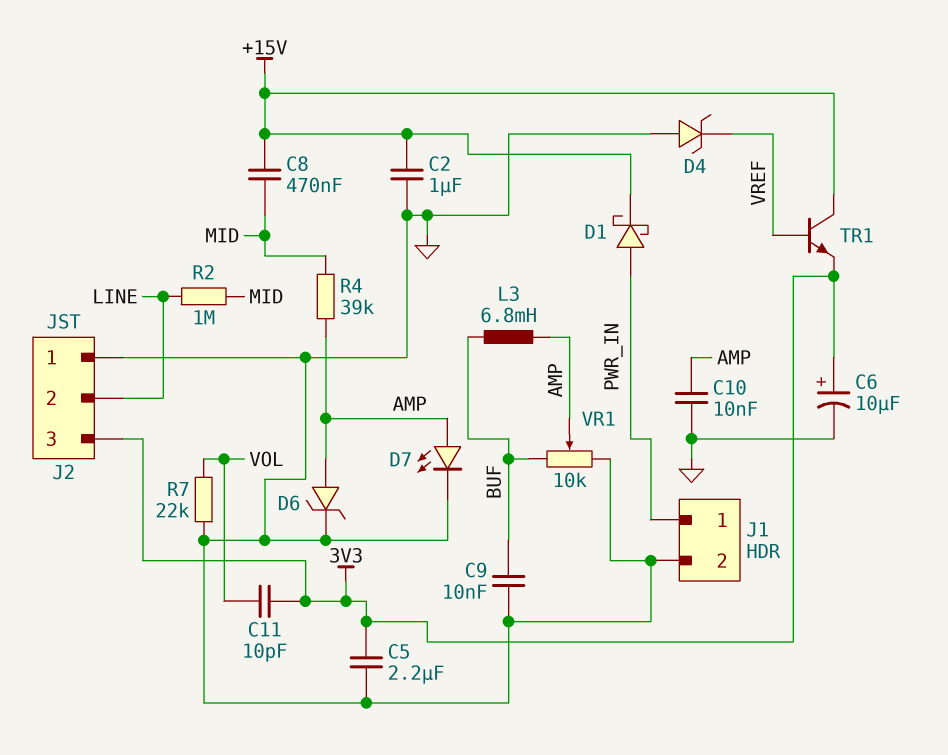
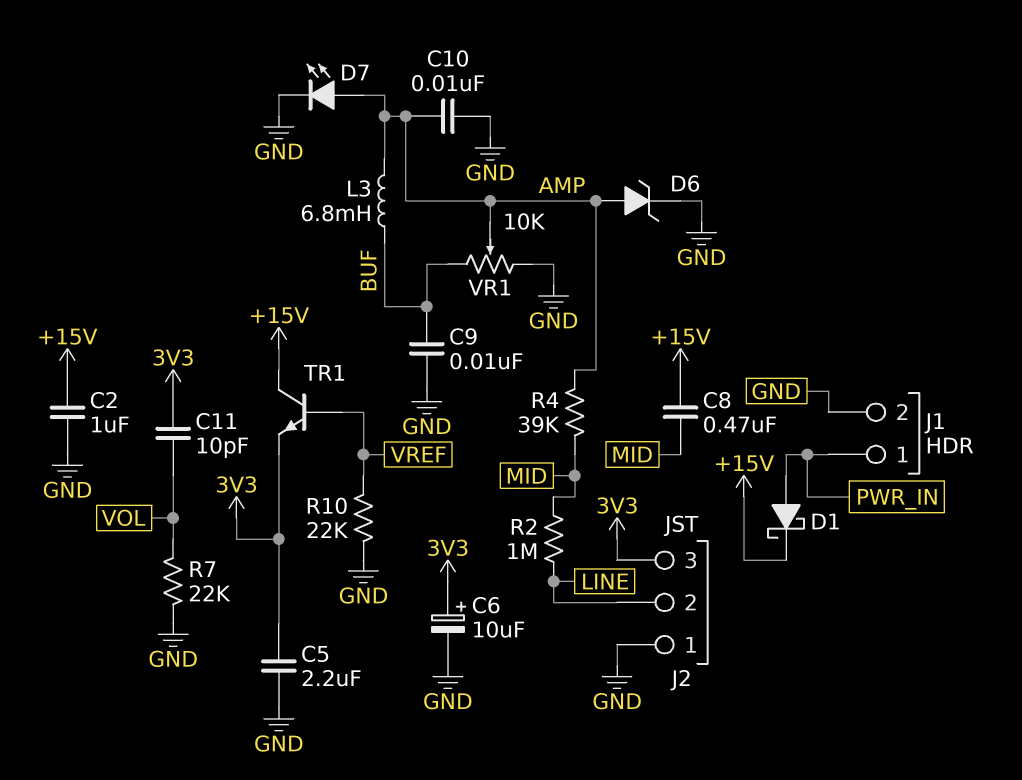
D4: zener (A GND, K VREF) -> none
R10: none -> 22k (GND, VREF)

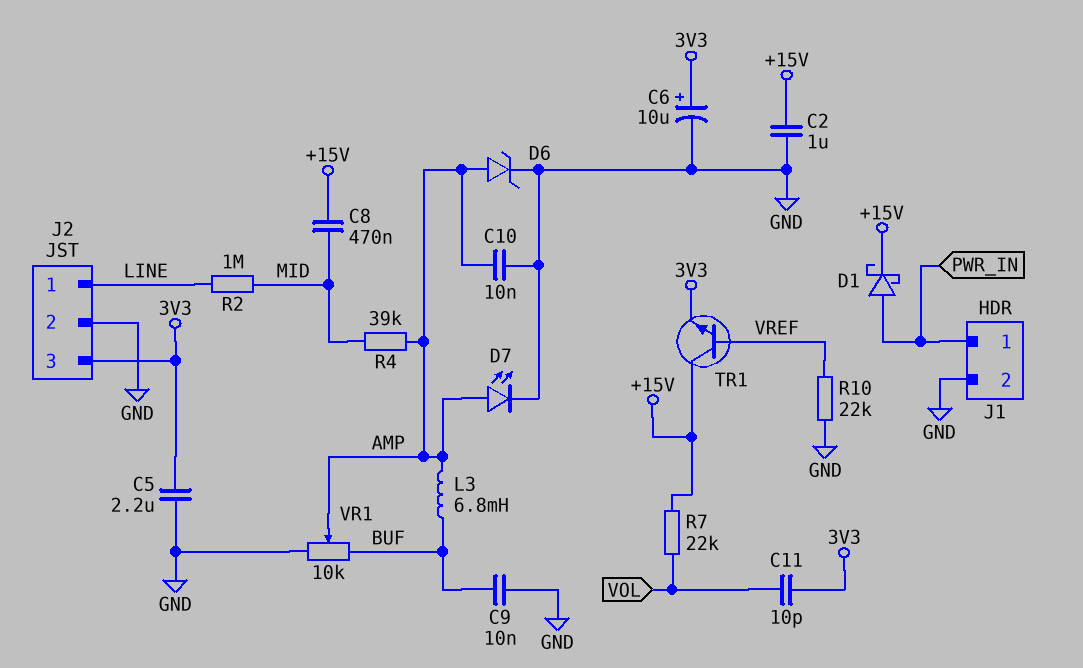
J2 pin 1: GND -> LINE
J2 pin 2: LINE -> GND
R7: 22k (GND, VOL) -> 22k (+15V, VOL)

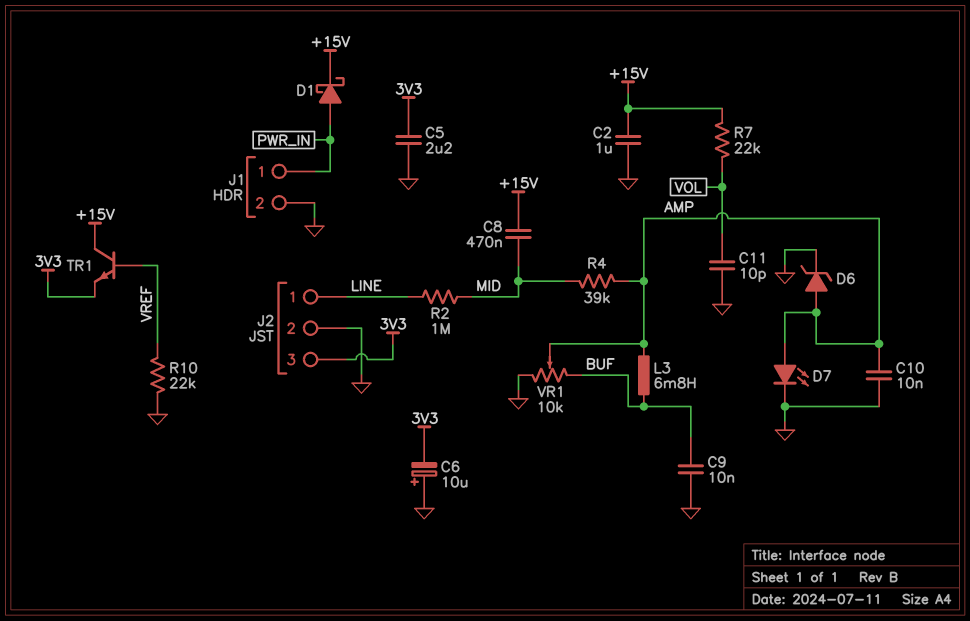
C6: 10uF (plus 3V3, minus GND) -> 10uF (plus GND, minus 3V3)
C11: 10pF (3V3, VOL) -> 10pF (GND, VOL)

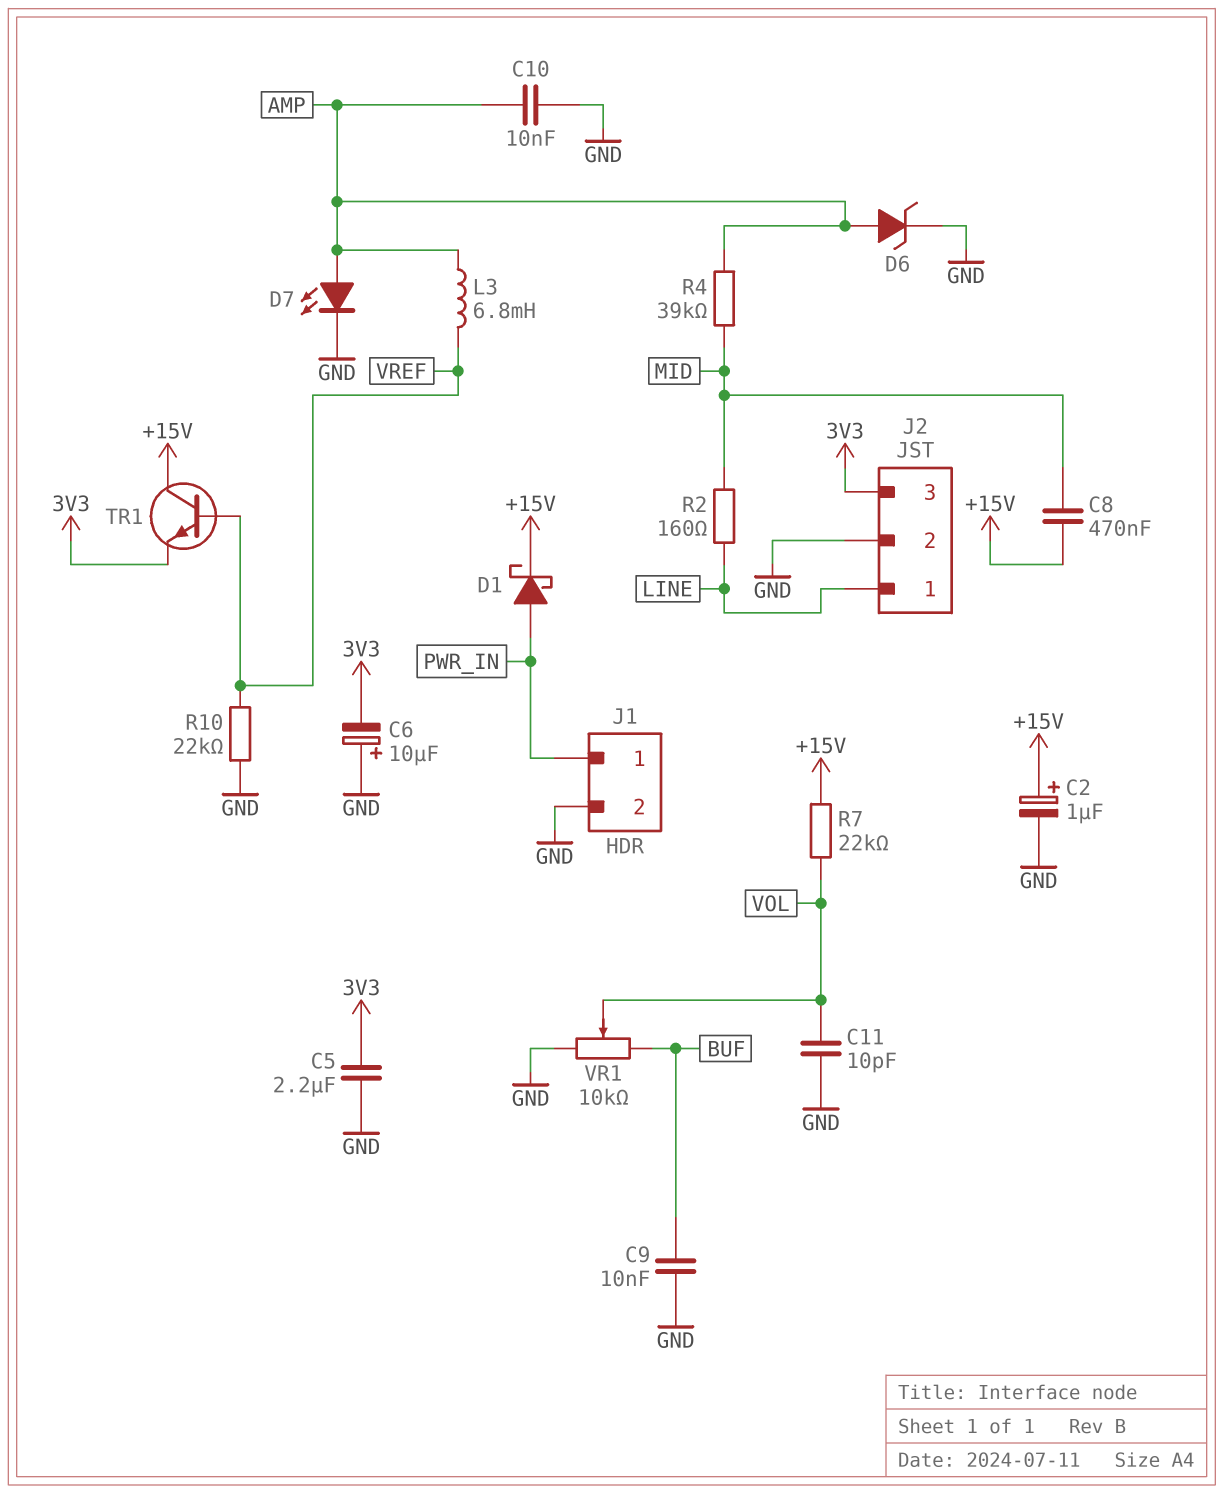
C2: 1uF (+15V, GND) -> 1uF (plus +15V, minus GND)
L3: 6.8mH (AMP, BUF) -> 6.8mH (AMP, VREF)
R2: 1M (LINE, MID) -> 160 (LINE, MID)
VR1: 10k (BUF, GND, wiper AMP) -> 10k (BUF, GND, wiper VOL)

